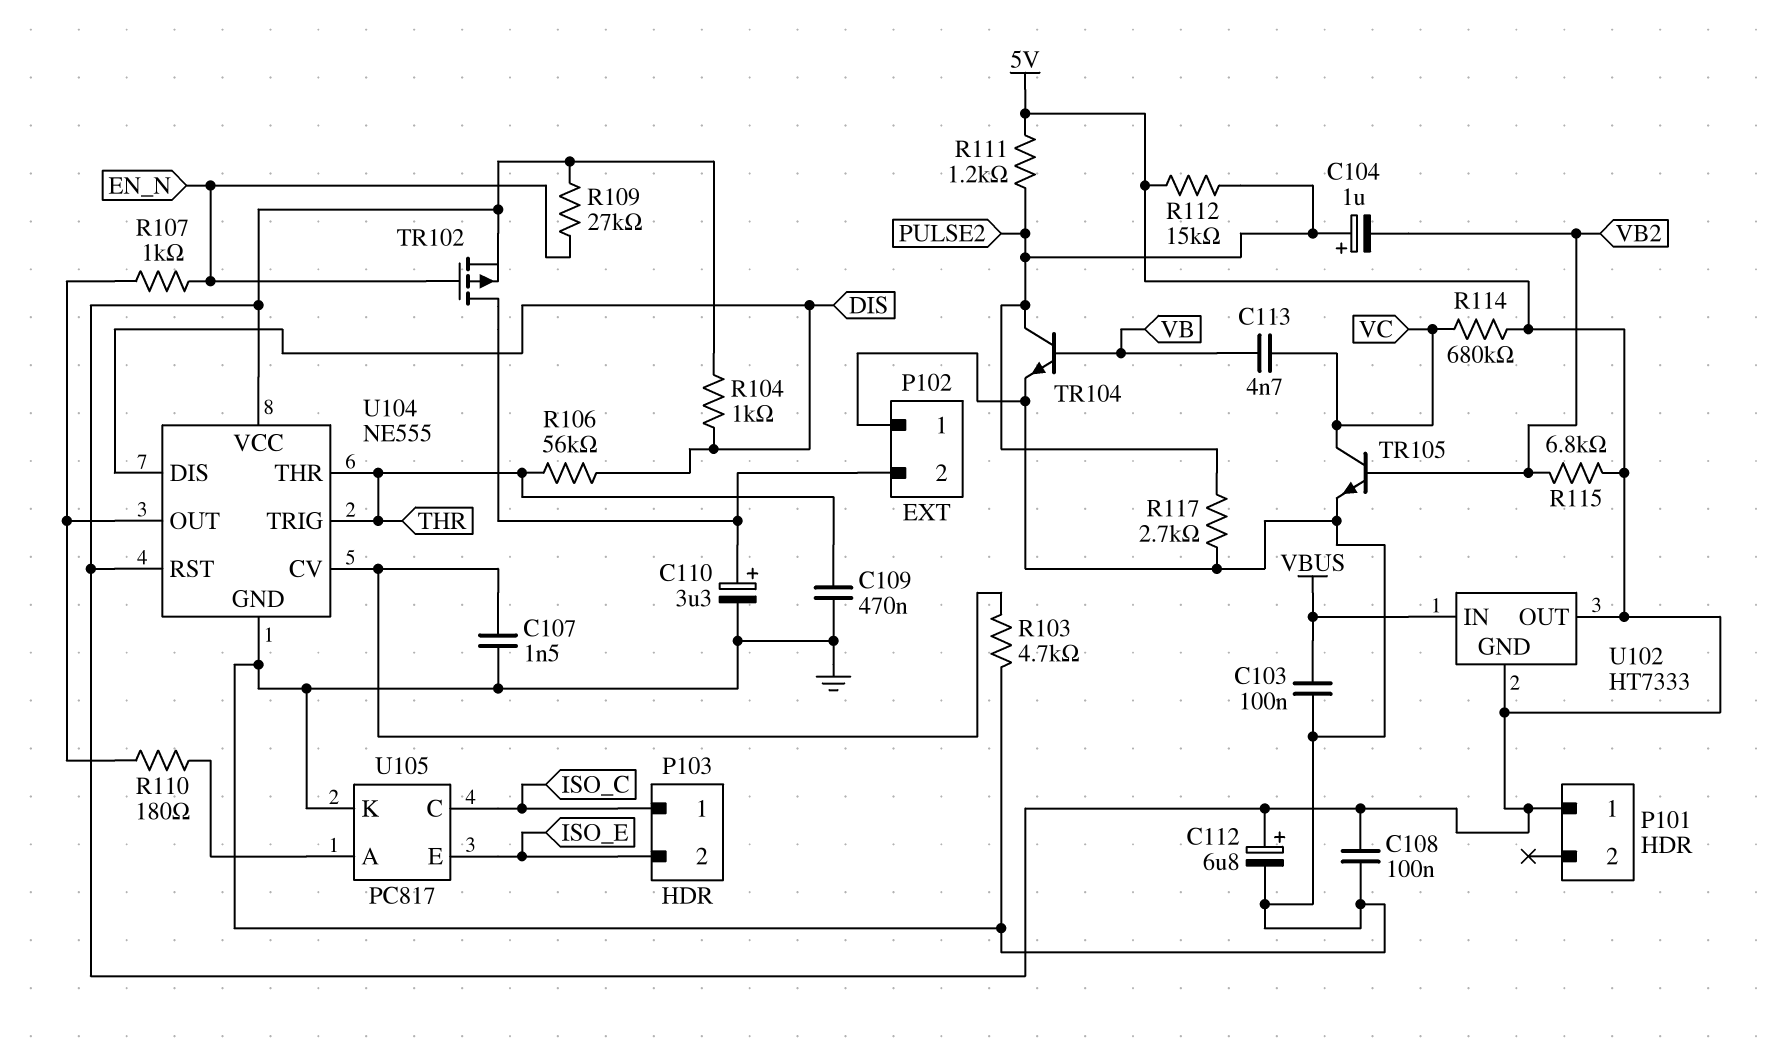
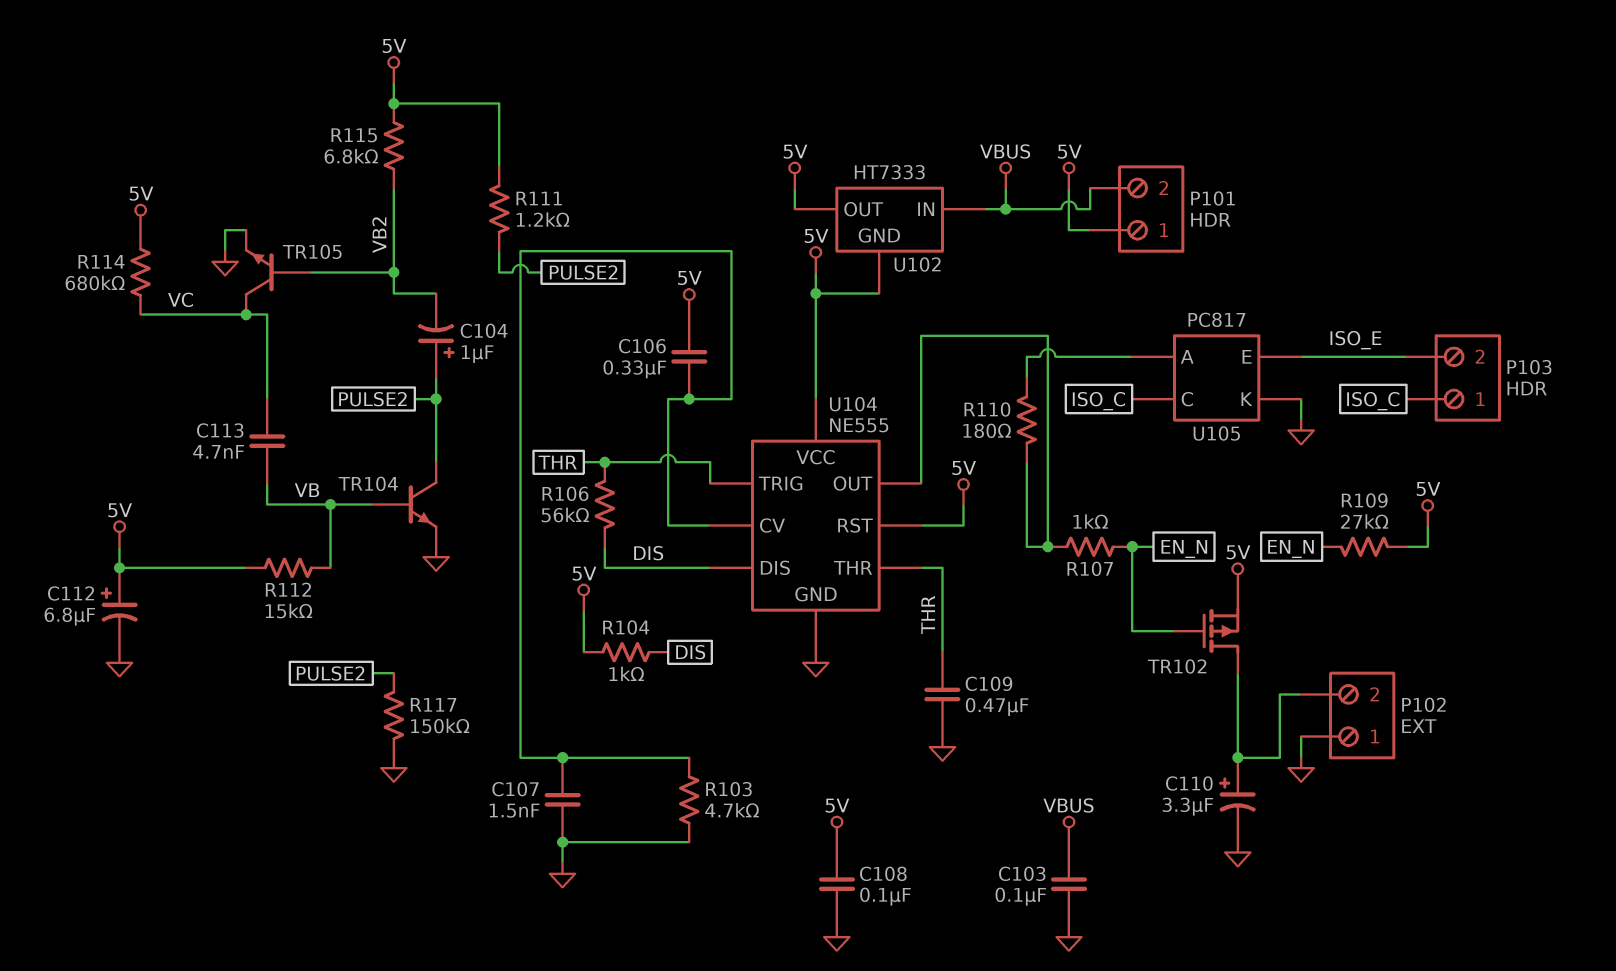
C106: none -> 330nF (5V, U104/CV)
P101 pin 2: none -> VBUS
R112: 15k (5V, PULSE2) -> 15k (5V, VB)
R117: 2.7k (GND, PULSE2) -> 150k (GND, PULSE2)

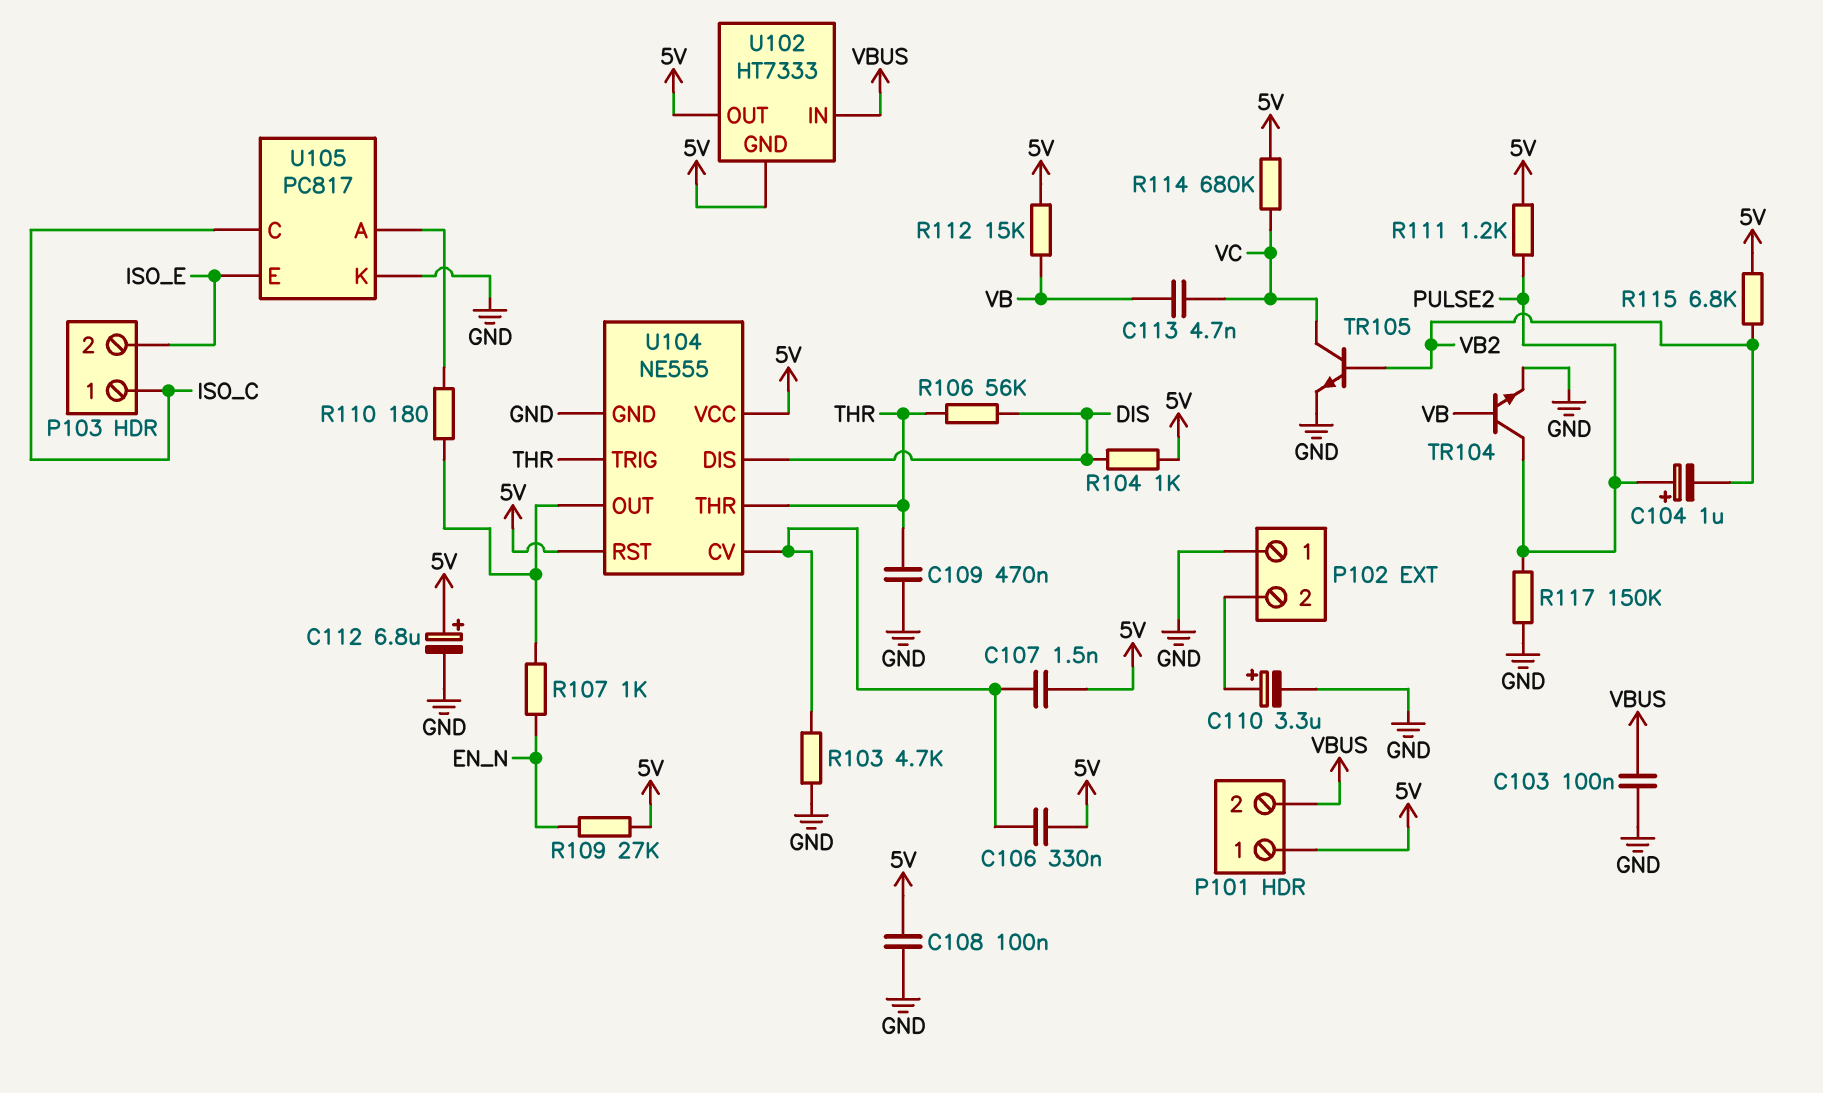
C107: 1.5nF (GND, U104/CV) -> 1.5nF (5V, U104/CV)
TR102: PMOS (G EN_N, D P102/2, S 5V) -> none

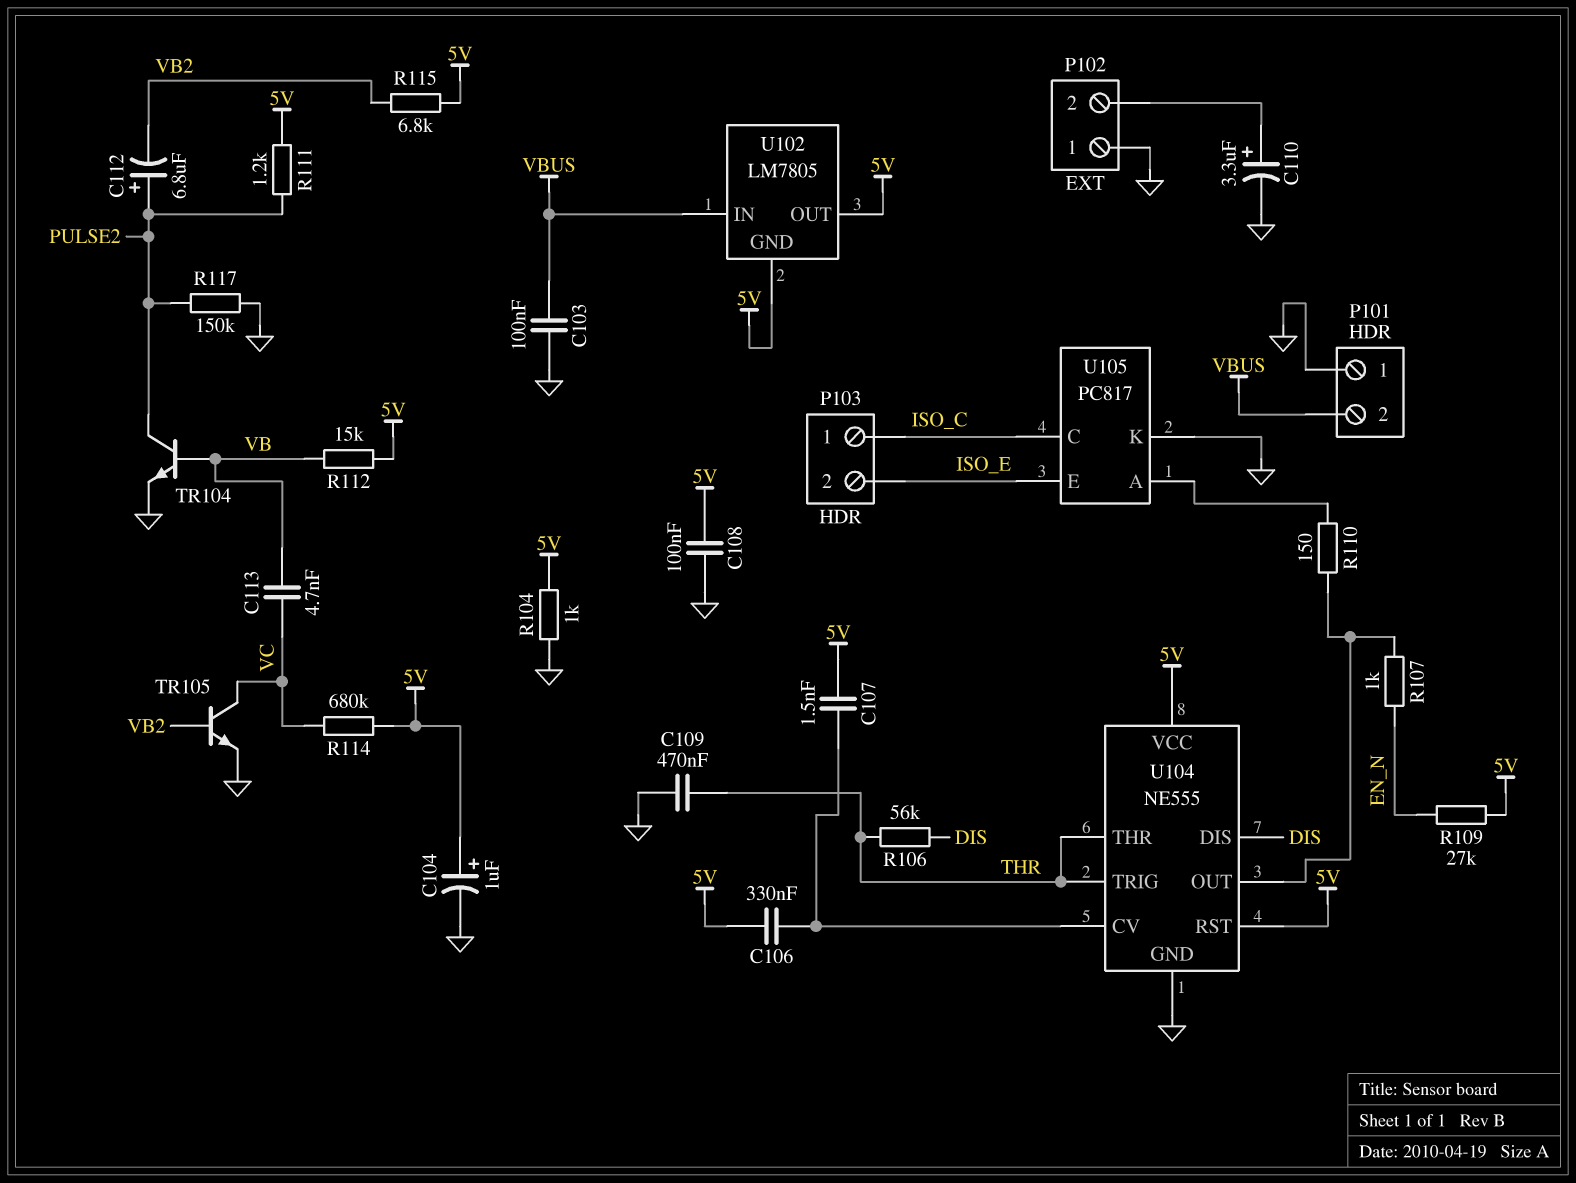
C104: 1uF (plus PULSE2, minus VB2) -> 1uF (plus 5V, minus GND)
C112: 6.8uF (plus 5V, minus GND) -> 6.8uF (plus PULSE2, minus VB2)
P101 pin 1: 5V -> GND
R103: 4.7k (GND, U104/CV) -> none
R104: 1k (5V, DIS) -> 1k (5V, GND)
R110: 180 (U104/OUT, U105/A) -> 150 (U104/OUT, U105/A)
U102: HT7333 -> LM7805

